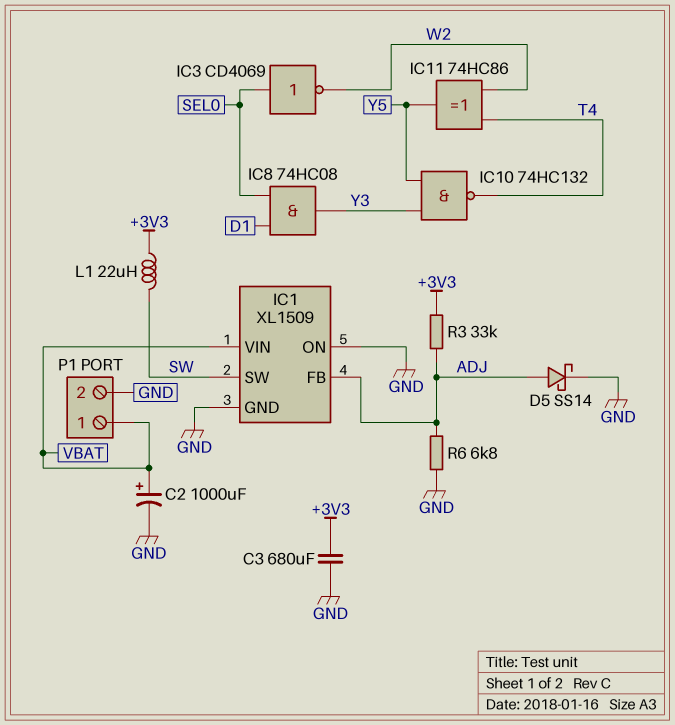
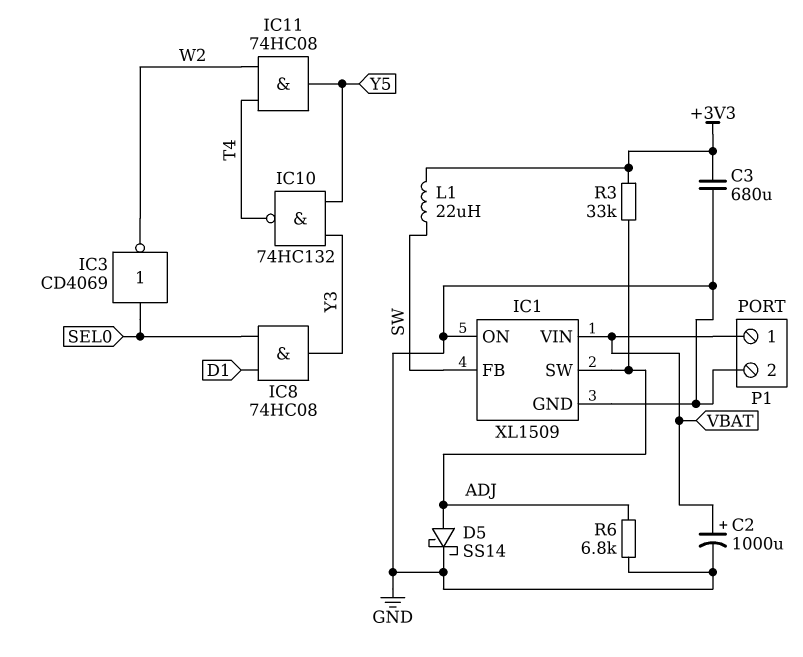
IC1 pin FB: ADJ -> SW
IC1 pin SW: SW -> ADJ
IC11: XOR 74HC86 (in T4, in W2, out Y5) -> AND 74HC08 (in T4, in W2, out Y5)

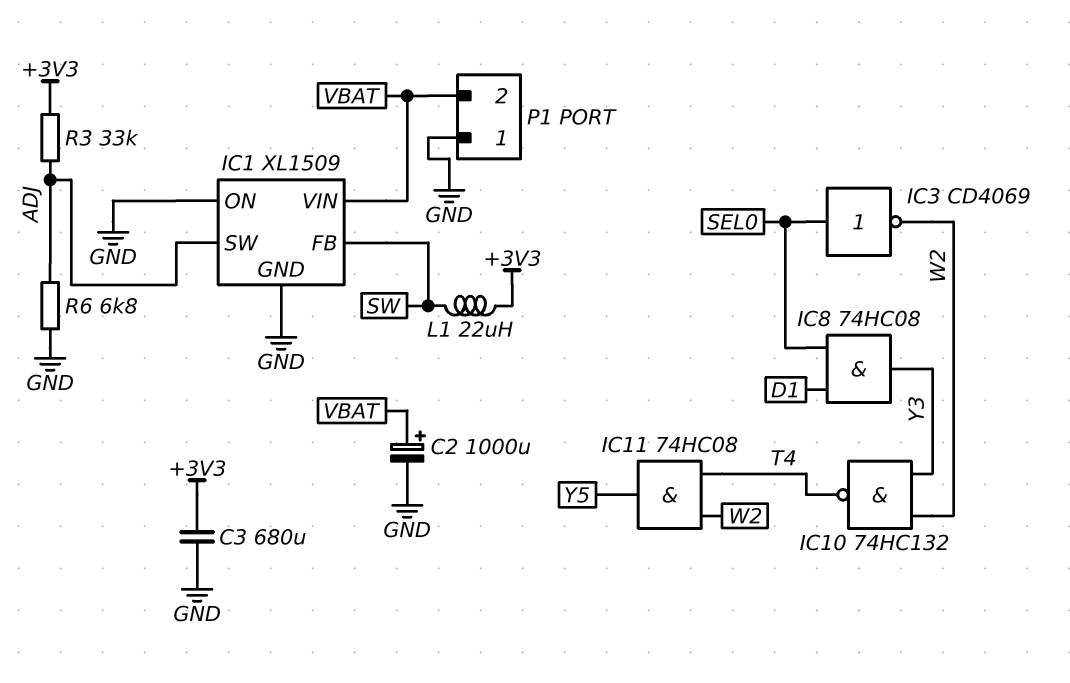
D5: schottky SS14 (A ADJ, K GND) -> none
IC10: NAND 74HC132 (in Y3, in Y5, out T4) -> NAND 74HC132 (in W2, in Y3, out T4)
P1 pin 1: VBAT -> GND
P1 pin 2: GND -> VBAT

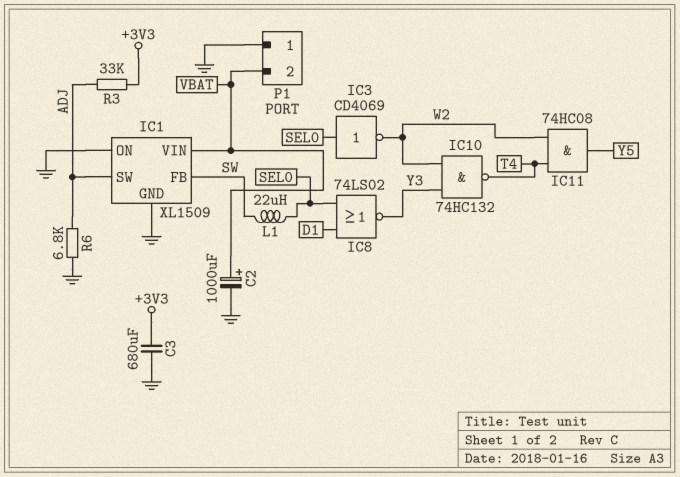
IC8: AND 74HC08 (in D1, in SEL0, out Y3) -> NOR 74LS02 (in D1, in SEL0, out Y3)
L1: 22uH (+3V3, SW) -> 22uH (SEL0, SW)

